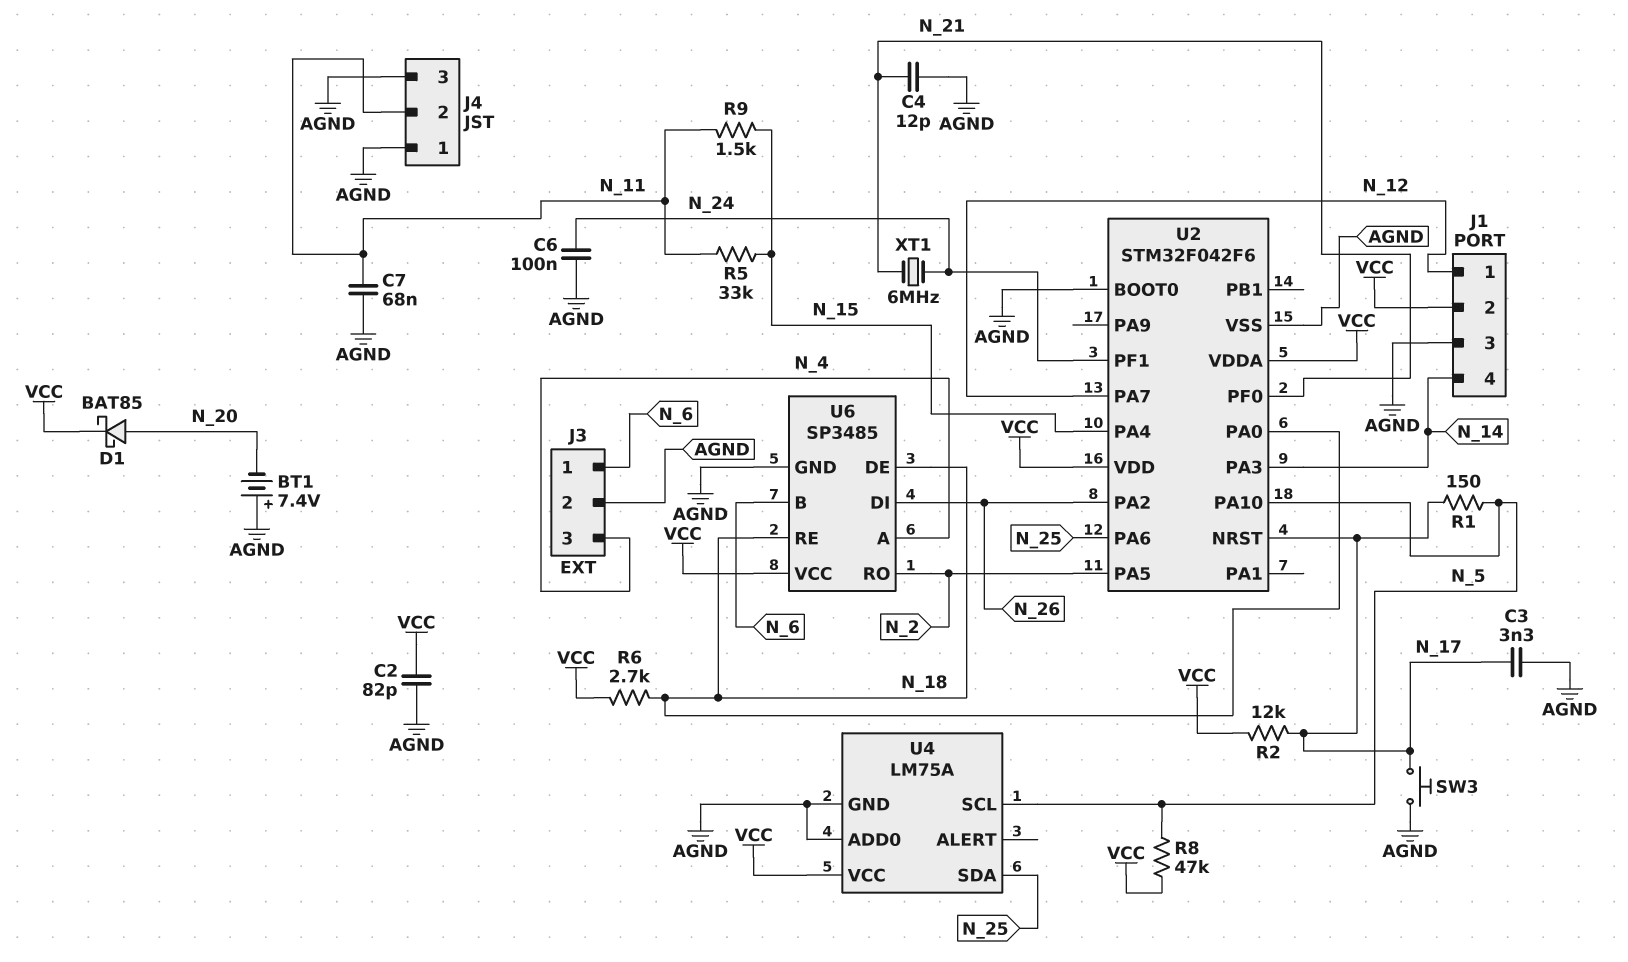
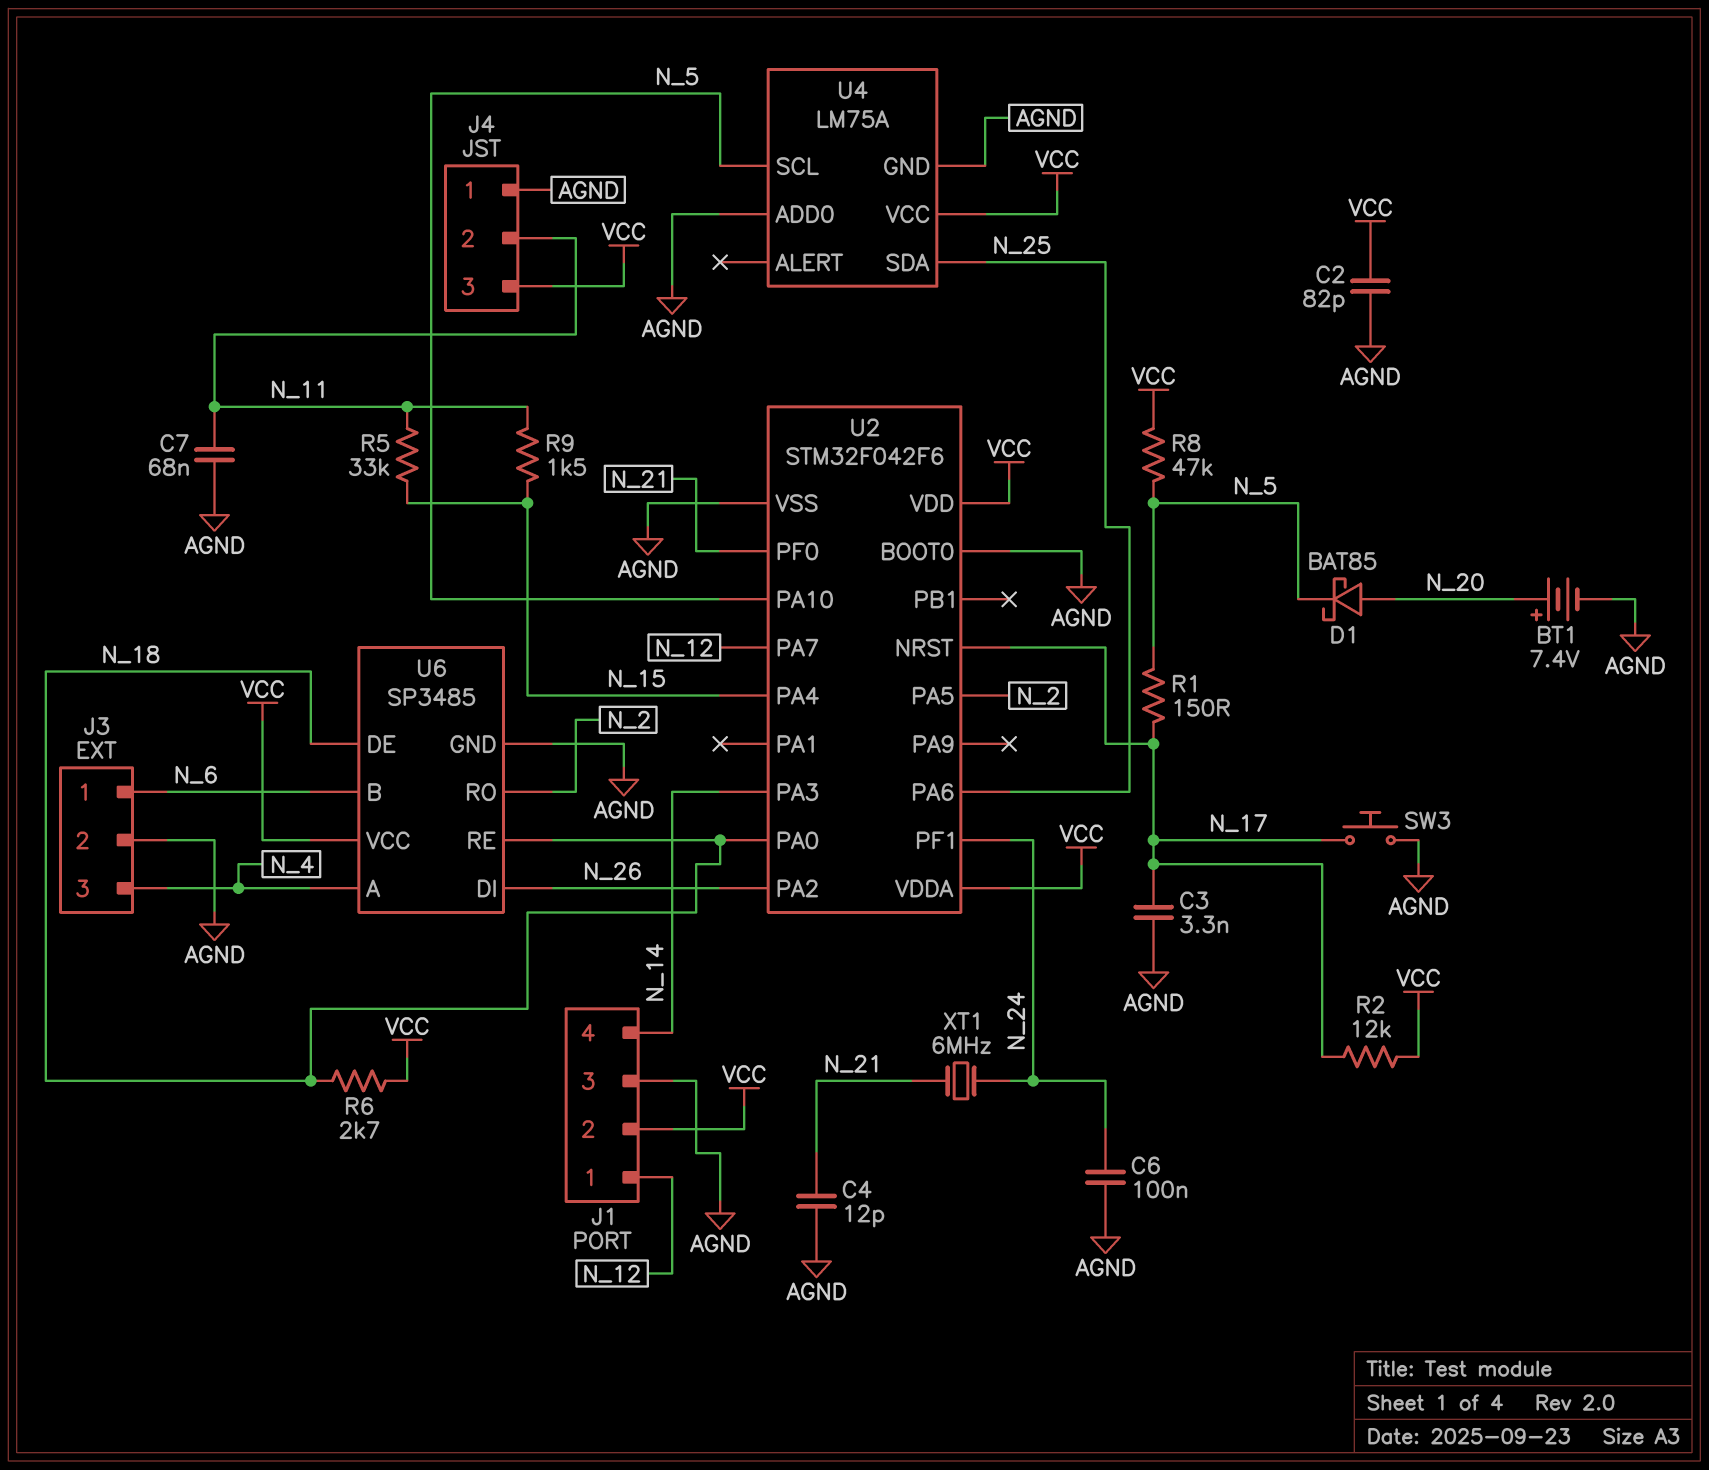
BT1: 7.4V (plus AGND, minus N_20) -> 7.4V (plus N_20, minus AGND)
D1: schottky BAT85 (A N_20, K VCC) -> schottky BAT85 (A N_20, K N_5)
J4 pin 3: AGND -> VCC

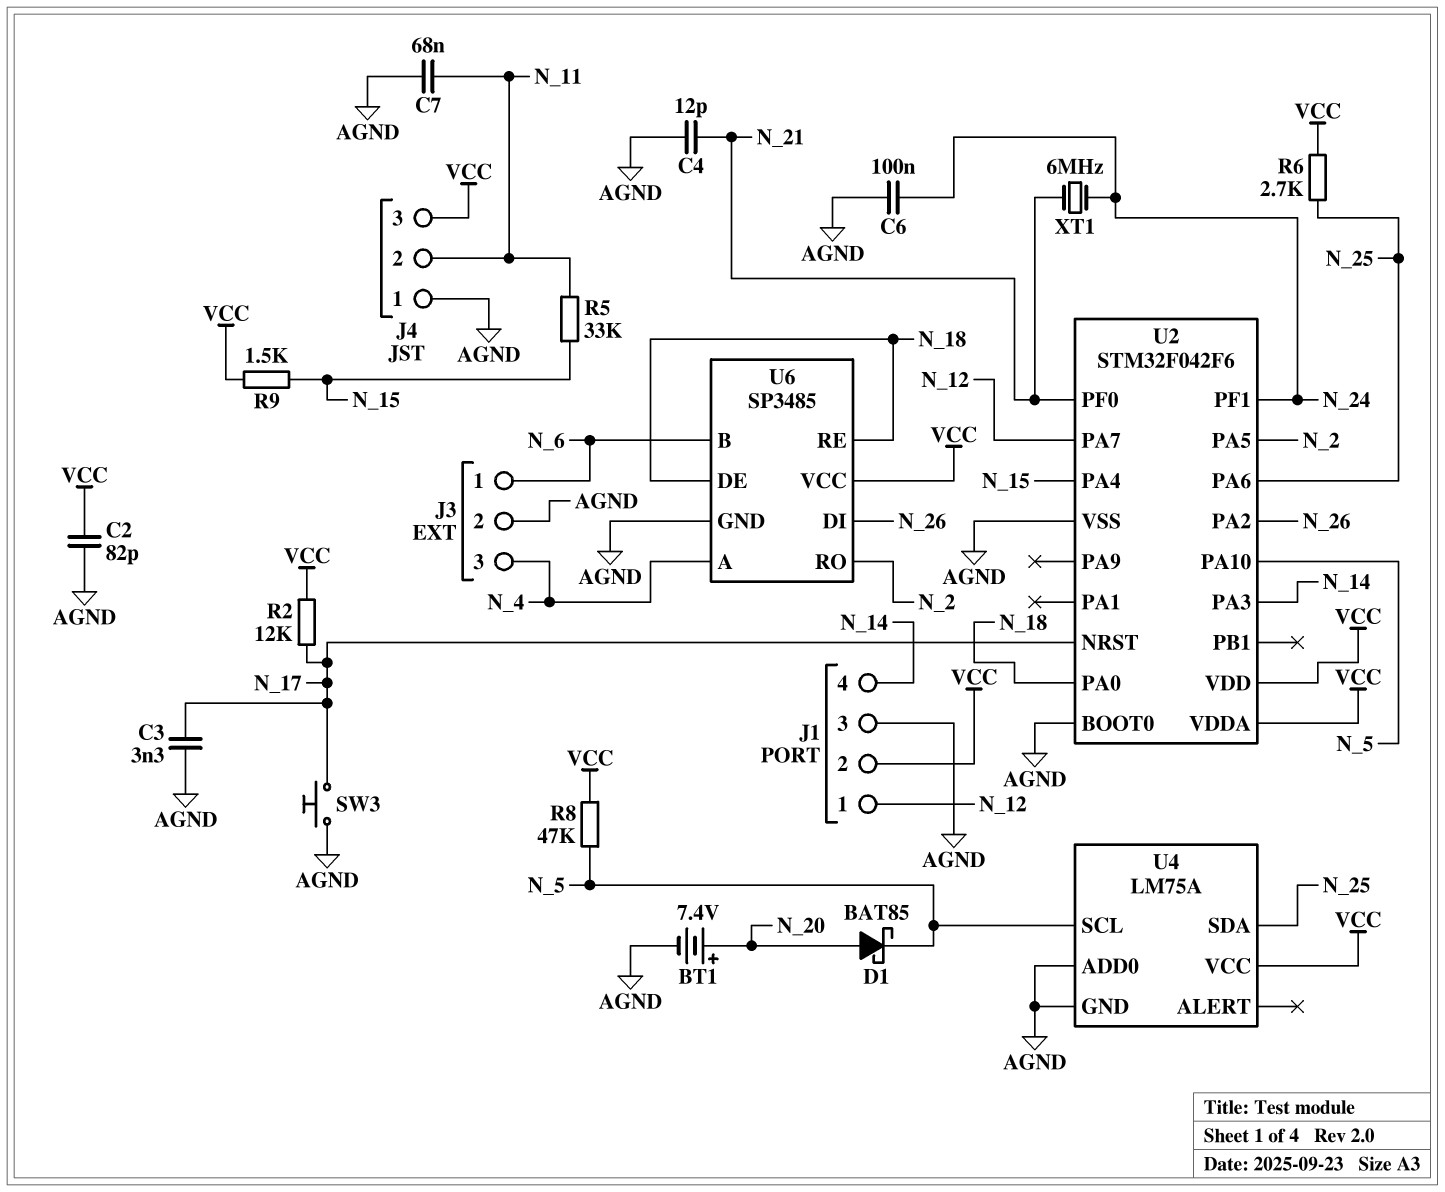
R1: 150 (N_5, N_17) -> none
R6: 2.7k (N_18, VCC) -> 2.7k (N_25, VCC)
R9: 1.5k (N_11, N_15) -> 1.5k (N_15, VCC)

